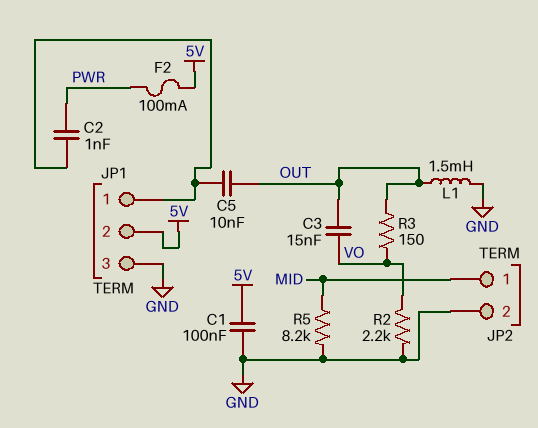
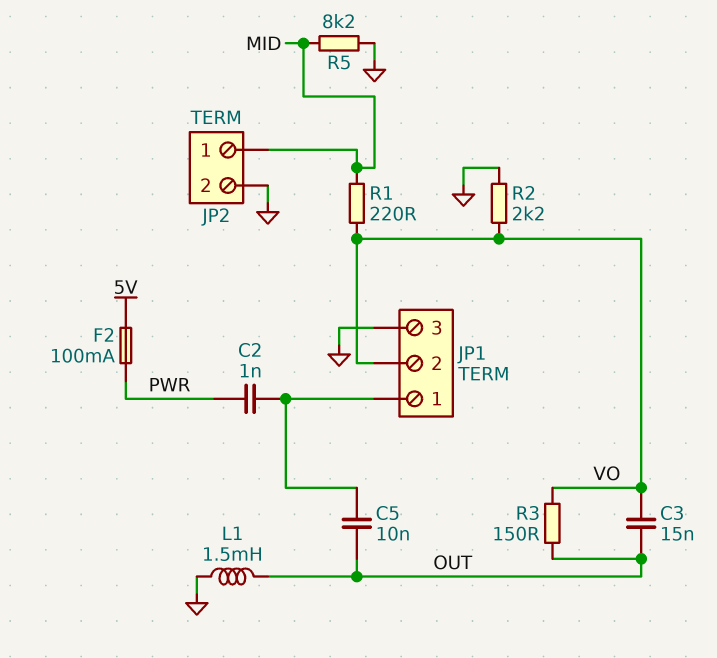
C1: 100nF (5V, GND) -> none
JP1 pin 2: 5V -> VO
R1: none -> 220 (MID, VO)

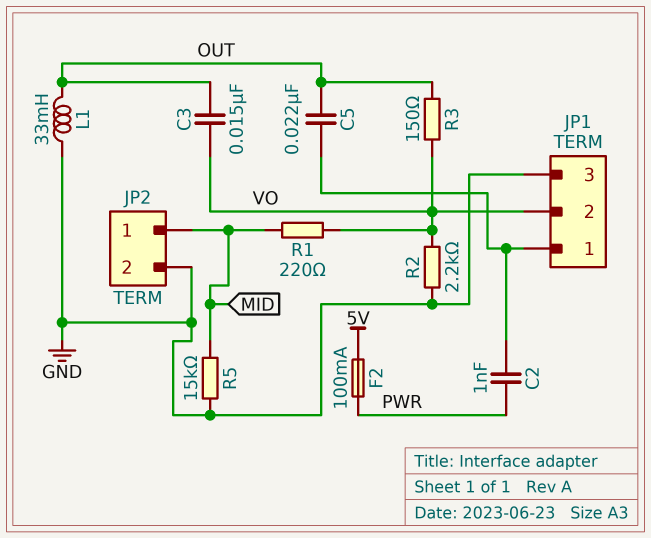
C5: 10nF (JP1/1, OUT) -> 22nF (JP1/1, OUT)
L1: 1.5mH (GND, OUT) -> 33mH (GND, OUT)
R5: 8.2k (GND, MID) -> 15k (GND, MID)

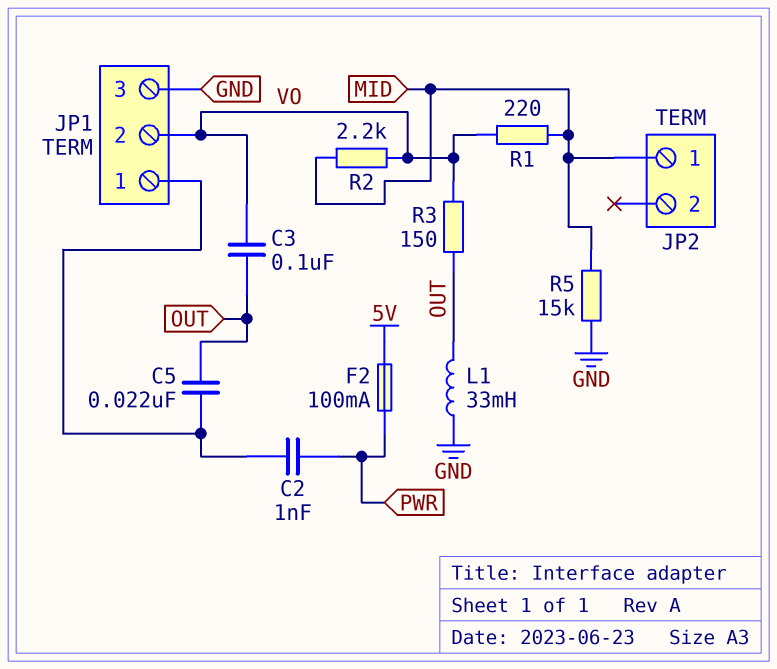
C3: 15nF (OUT, VO) -> 100nF (OUT, VO)
JP2 pin 2: GND -> none
R2: 2.2k (GND, VO) -> 2.2k (MID, VO)

